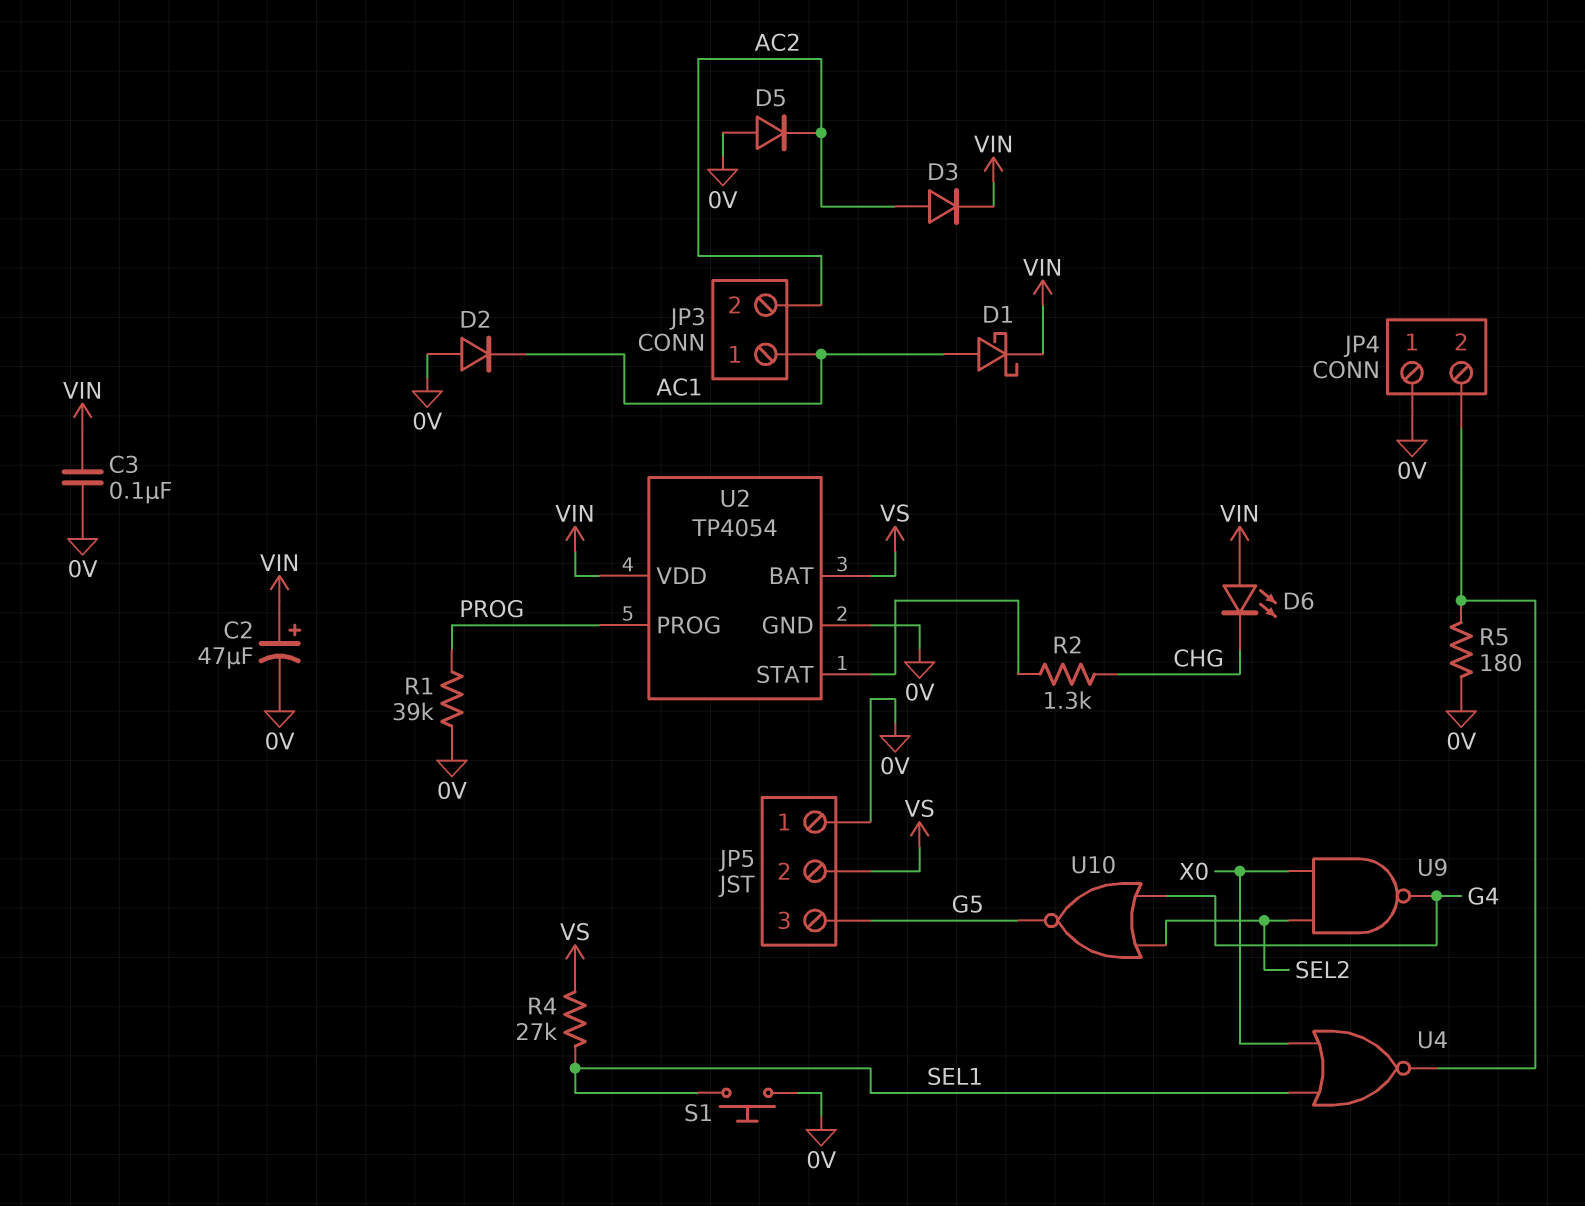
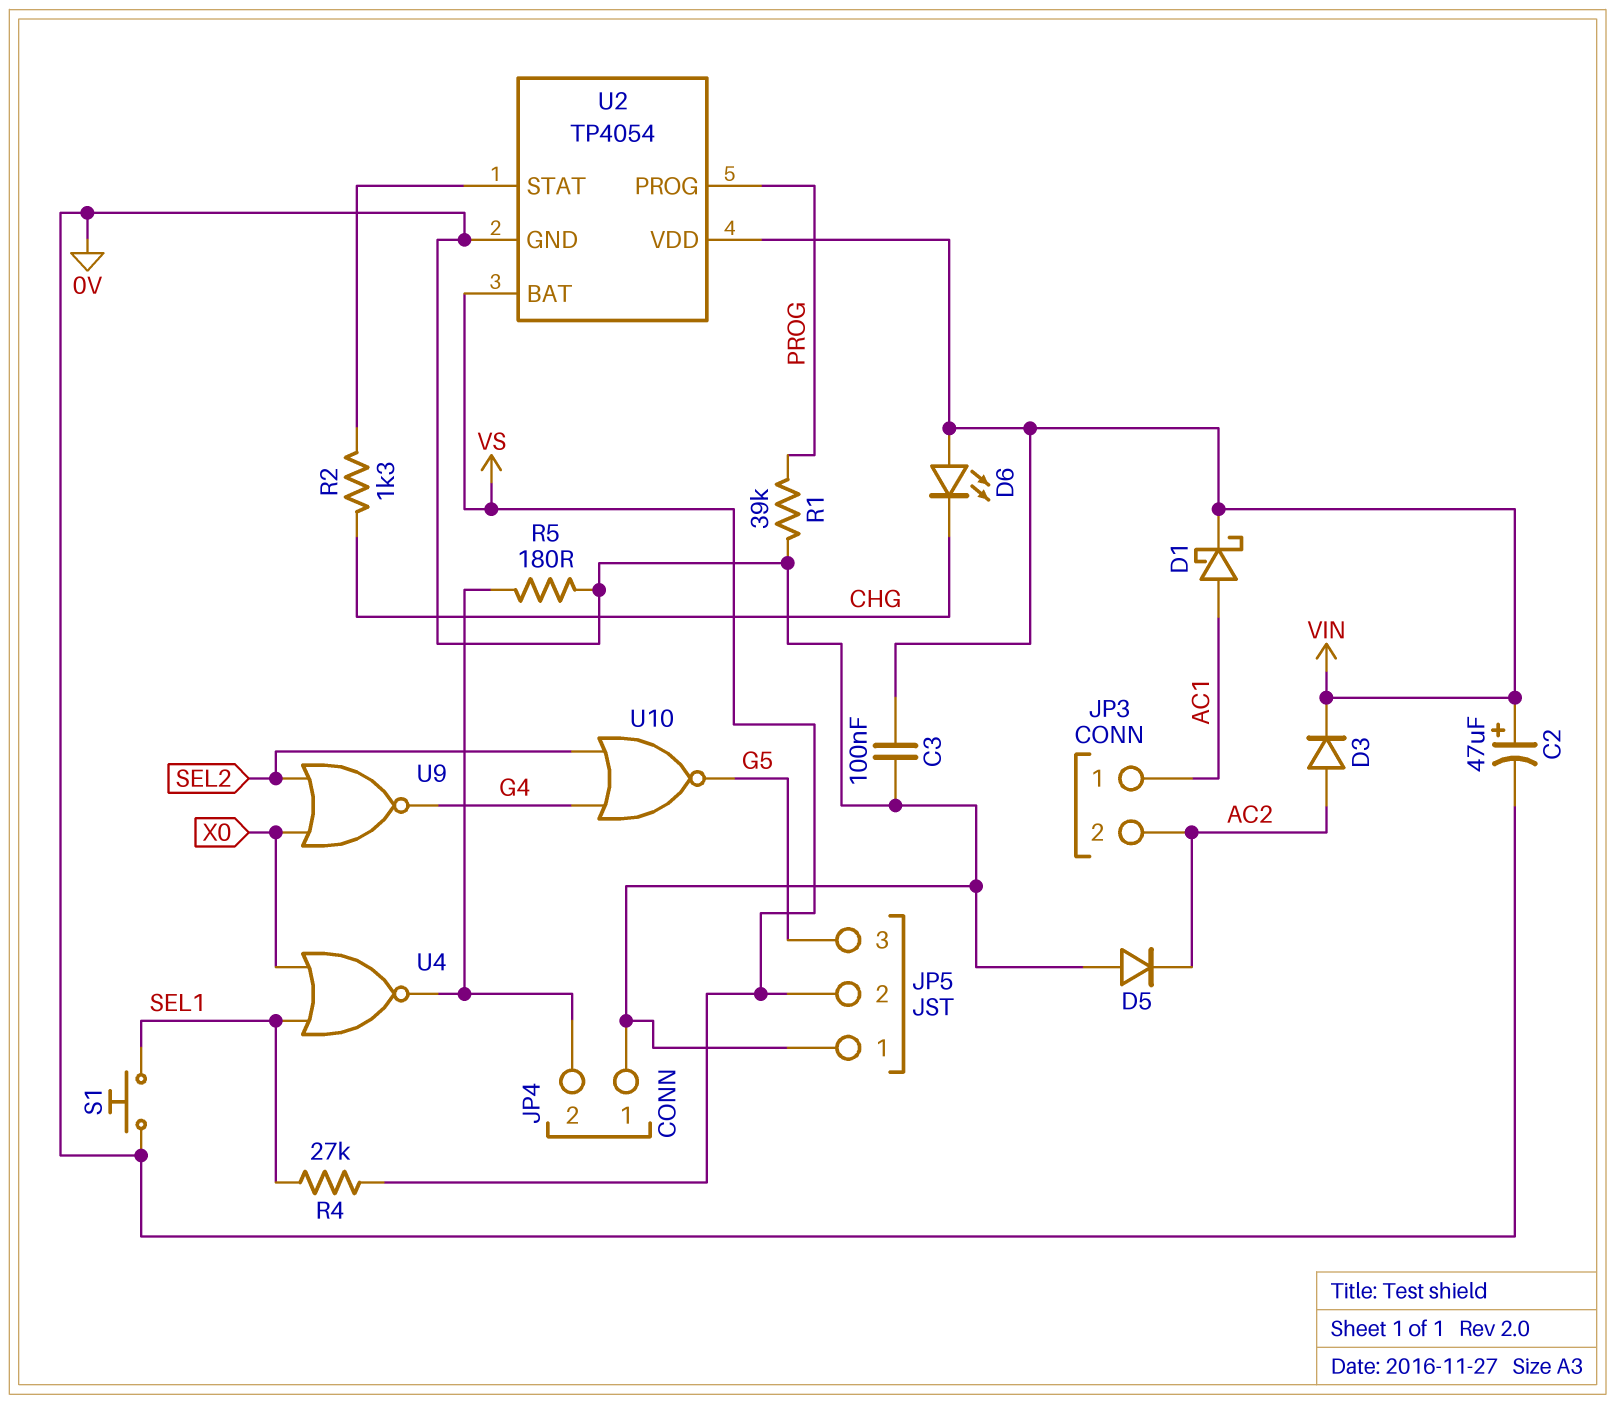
D2: diode (A 0V, K AC1) -> none
U9: NAND (in SEL2, in X0, out G4) -> NOR (in SEL2, in X0, out G4)

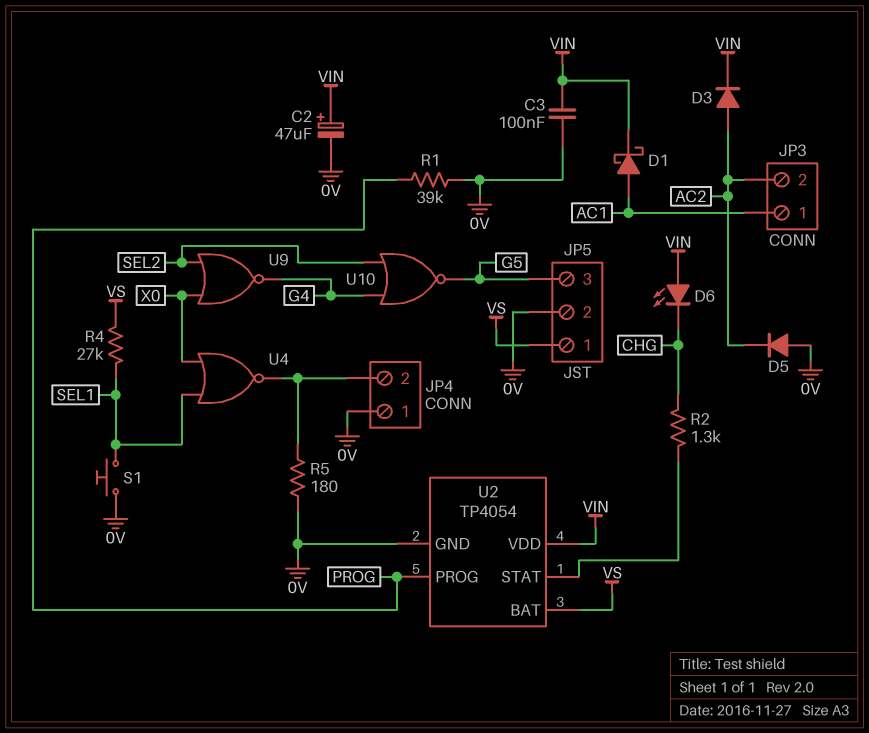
JP5 pin 1: 0V -> VS
JP5 pin 2: VS -> 0V

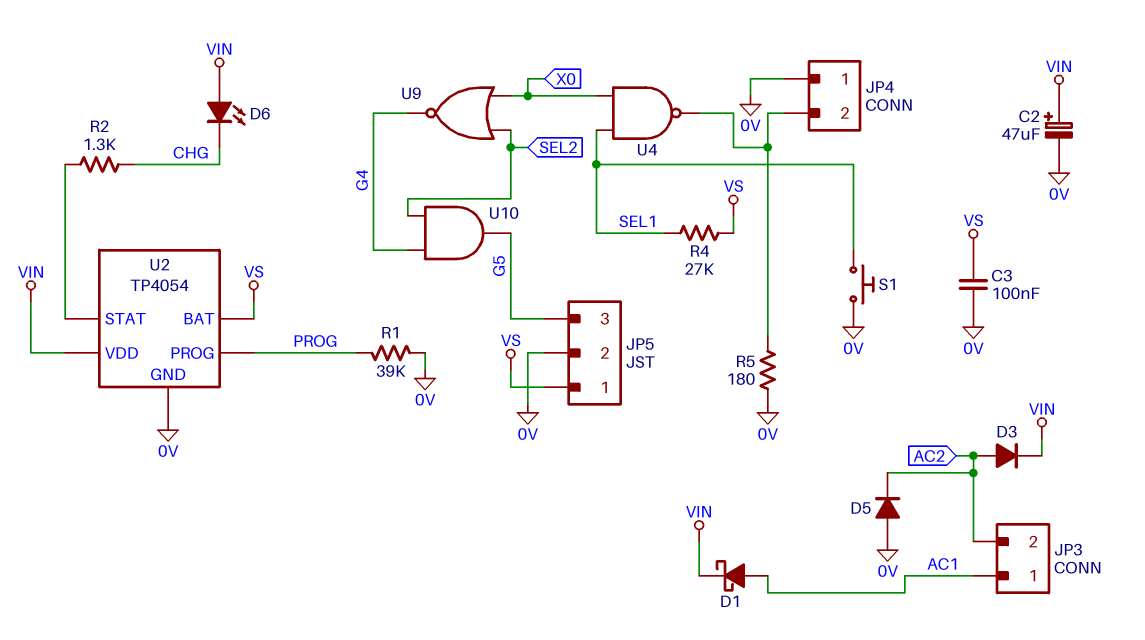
C3: 100nF (0V, VIN) -> 100nF (0V, VS)
U4: NOR (in SEL1, in X0, out JP4/2) -> NAND (in SEL1, in X0, out JP4/2)
U10: NOR (in G4, in SEL2, out G5) -> AND (in G4, in SEL2, out G5)

